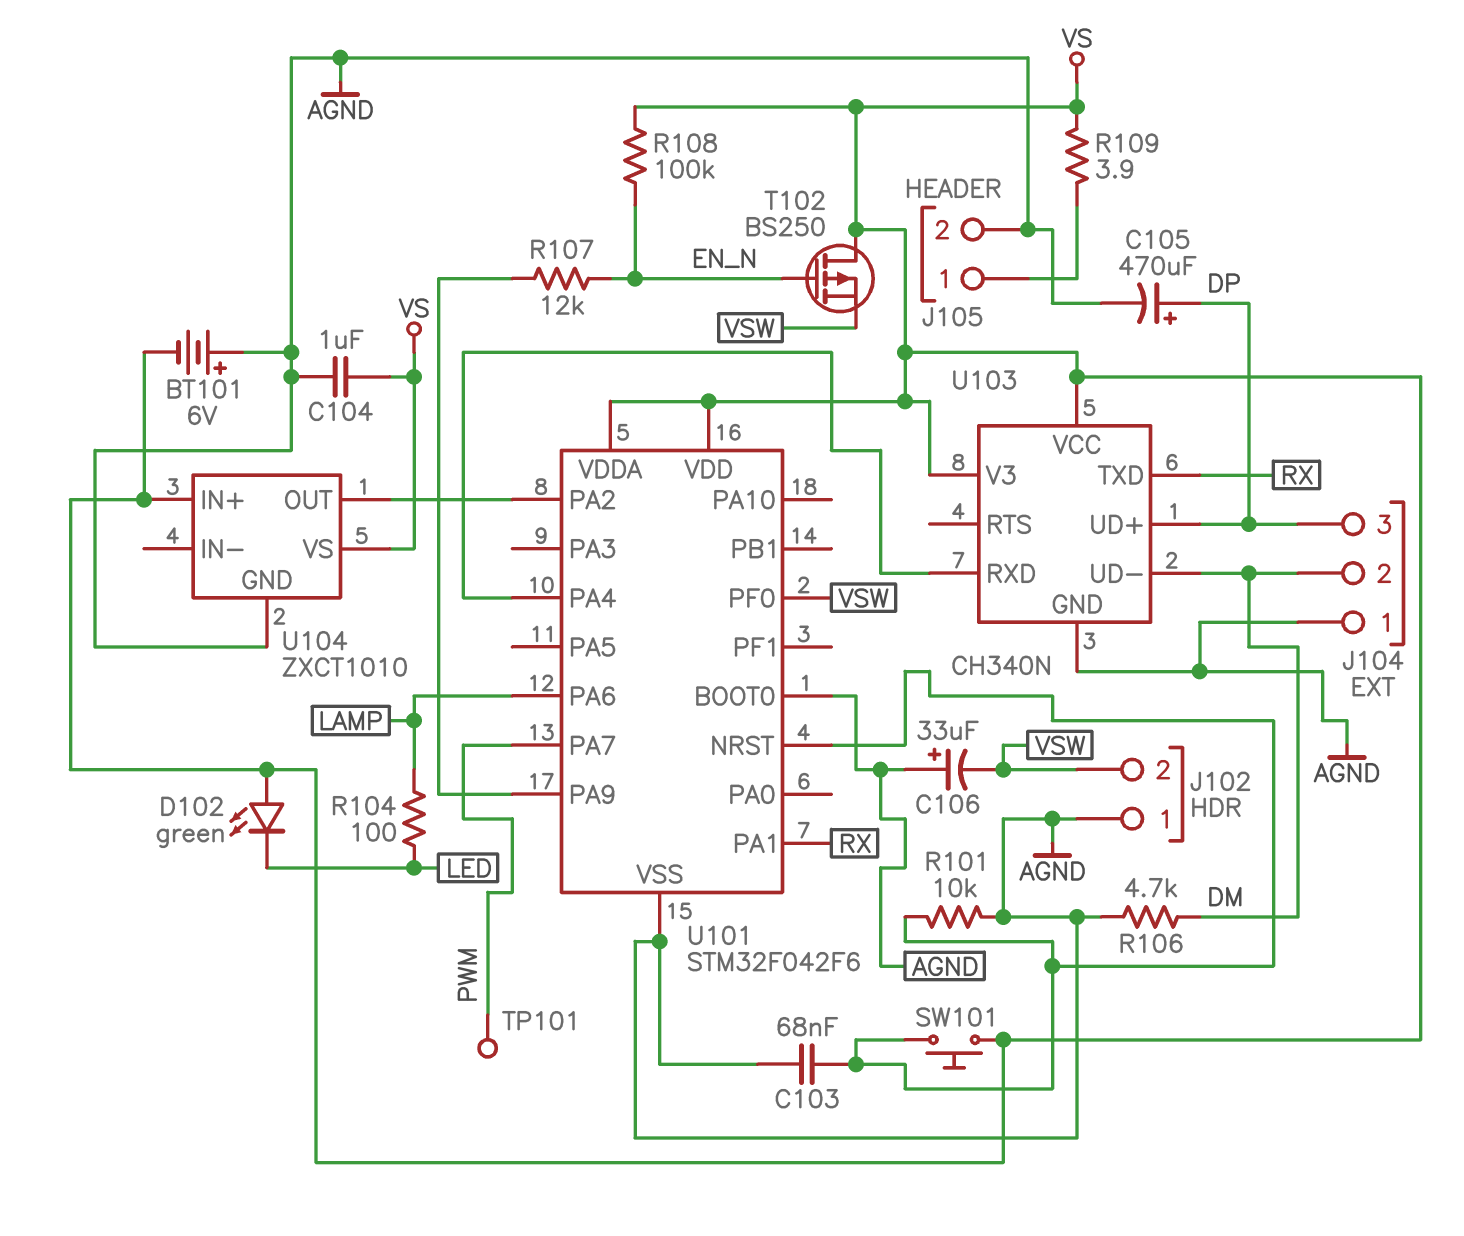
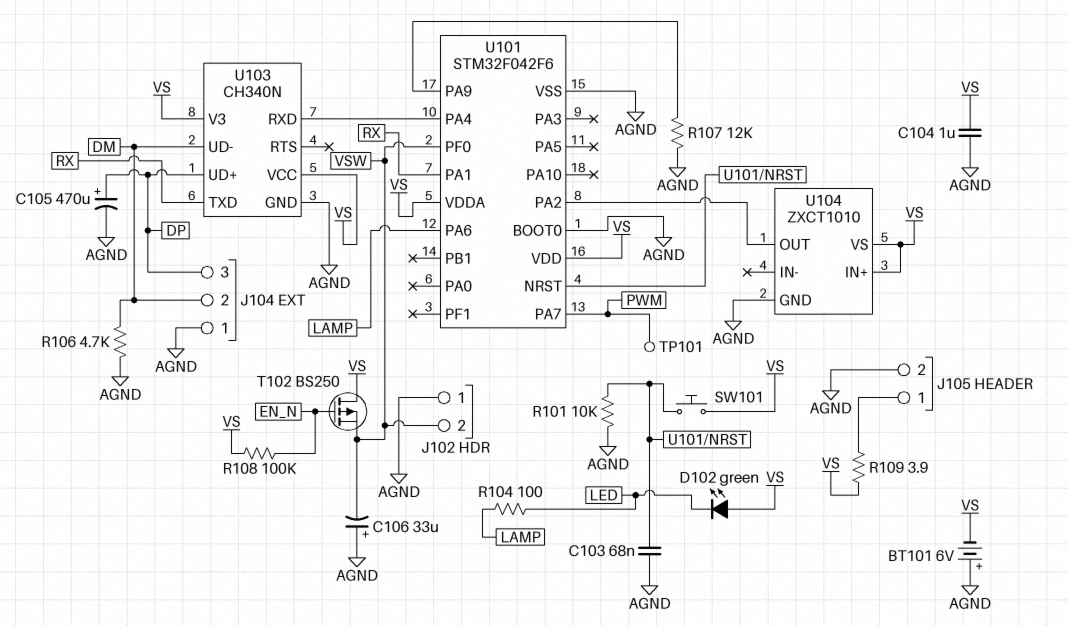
R107: 12k (EN_N, U101/PA9) -> 12k (AGND, U101/PA9)

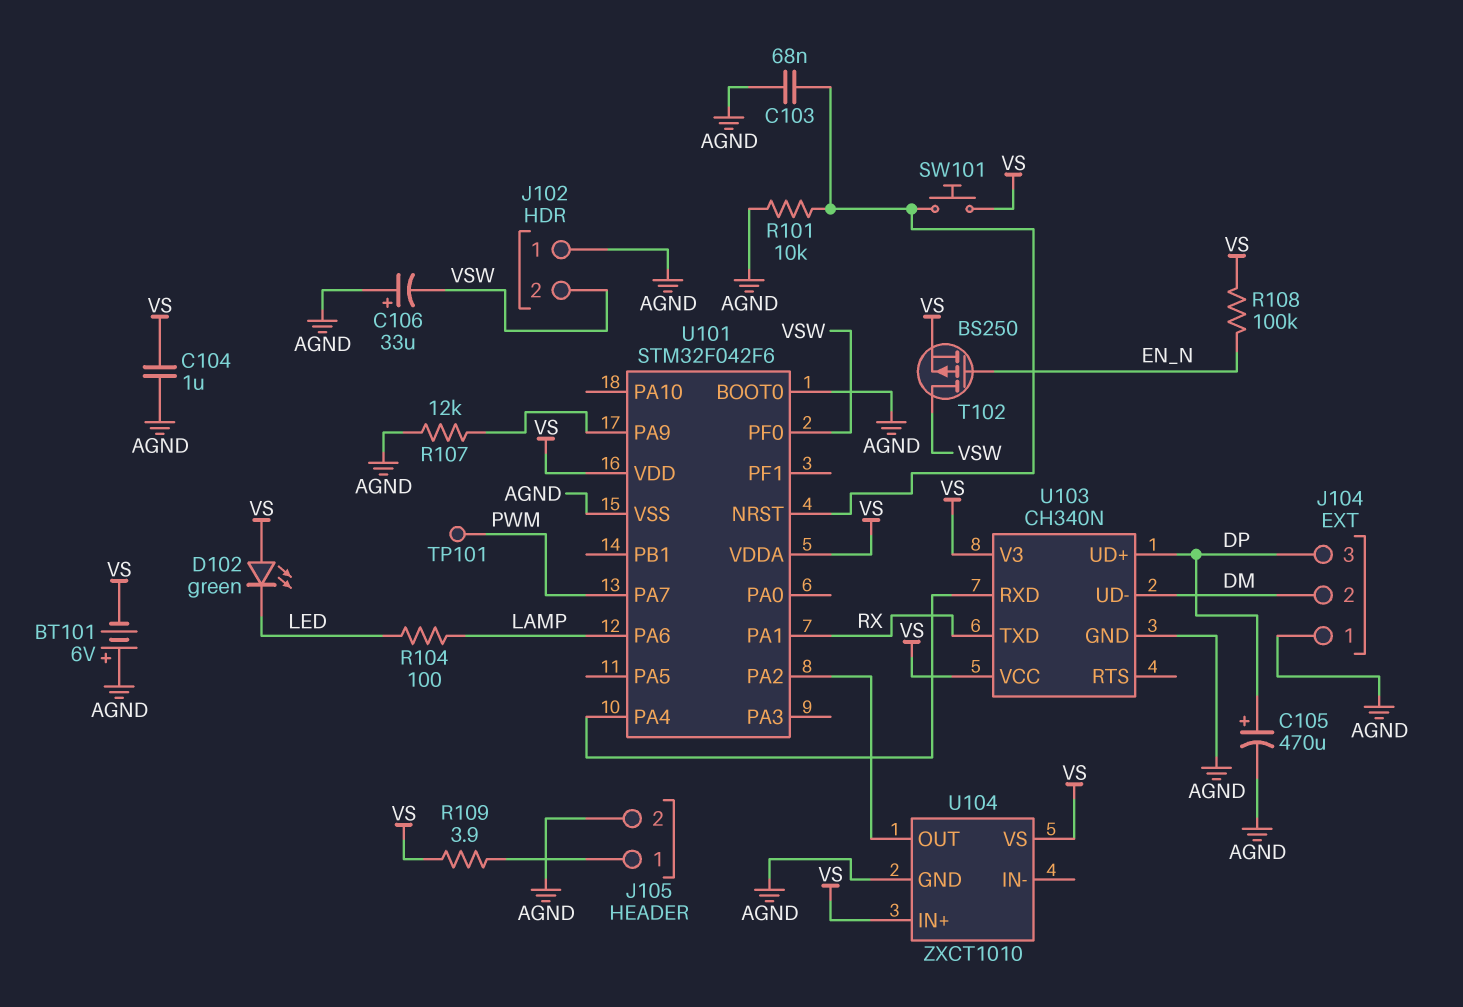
R106: 4.7k (AGND, DM) -> none
T102: PMOS BS250 (G EN_N, D VS, S VSW) -> PMOS BS250 (G EN_N, D VSW, S VS)

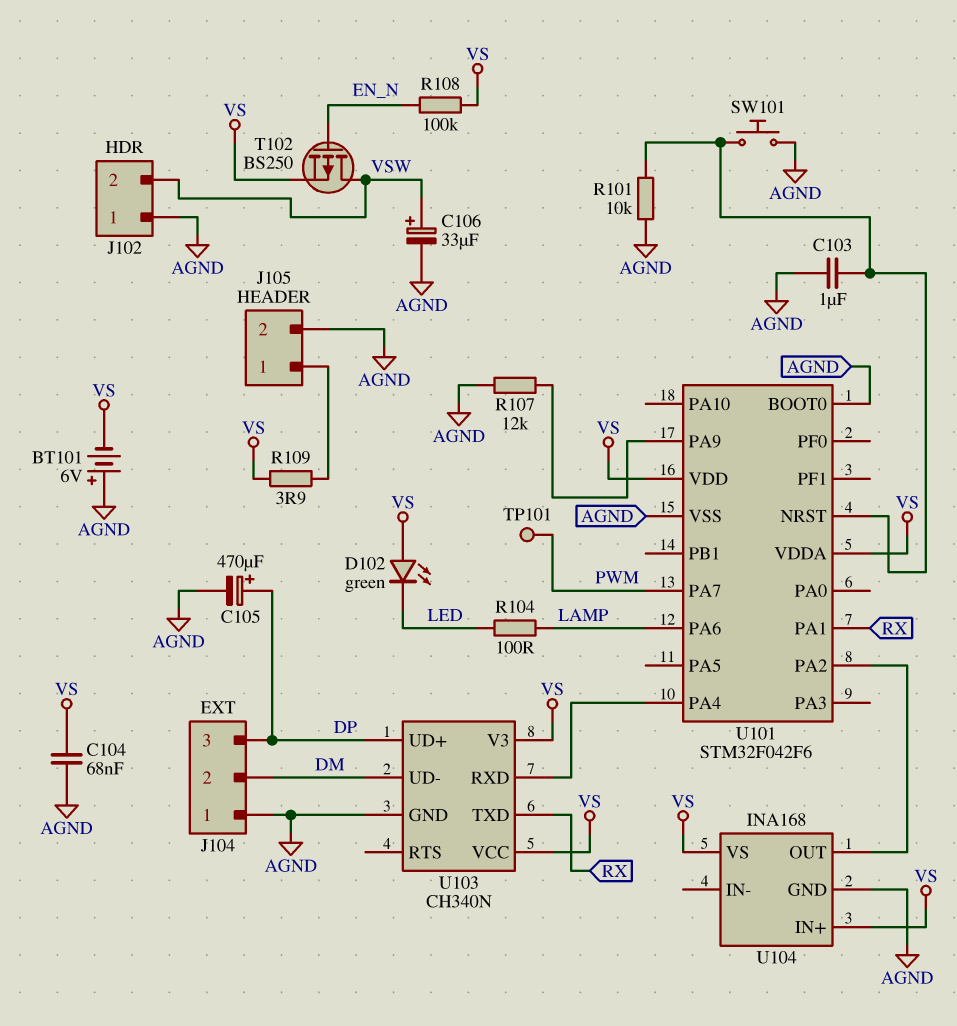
C103: 68nF (AGND, U101/NRST) -> 1uF (AGND, U101/NRST)
C104: 1uF (AGND, VS) -> 68nF (AGND, VS)
C106: 33uF (plus AGND, minus VSW) -> 33uF (plus VSW, minus AGND)
SW101: button (U101/NRST, VS) -> button (AGND, U101/NRST)
U101 pin PF0: VSW -> none
U104: ZXCT1010 -> INA168

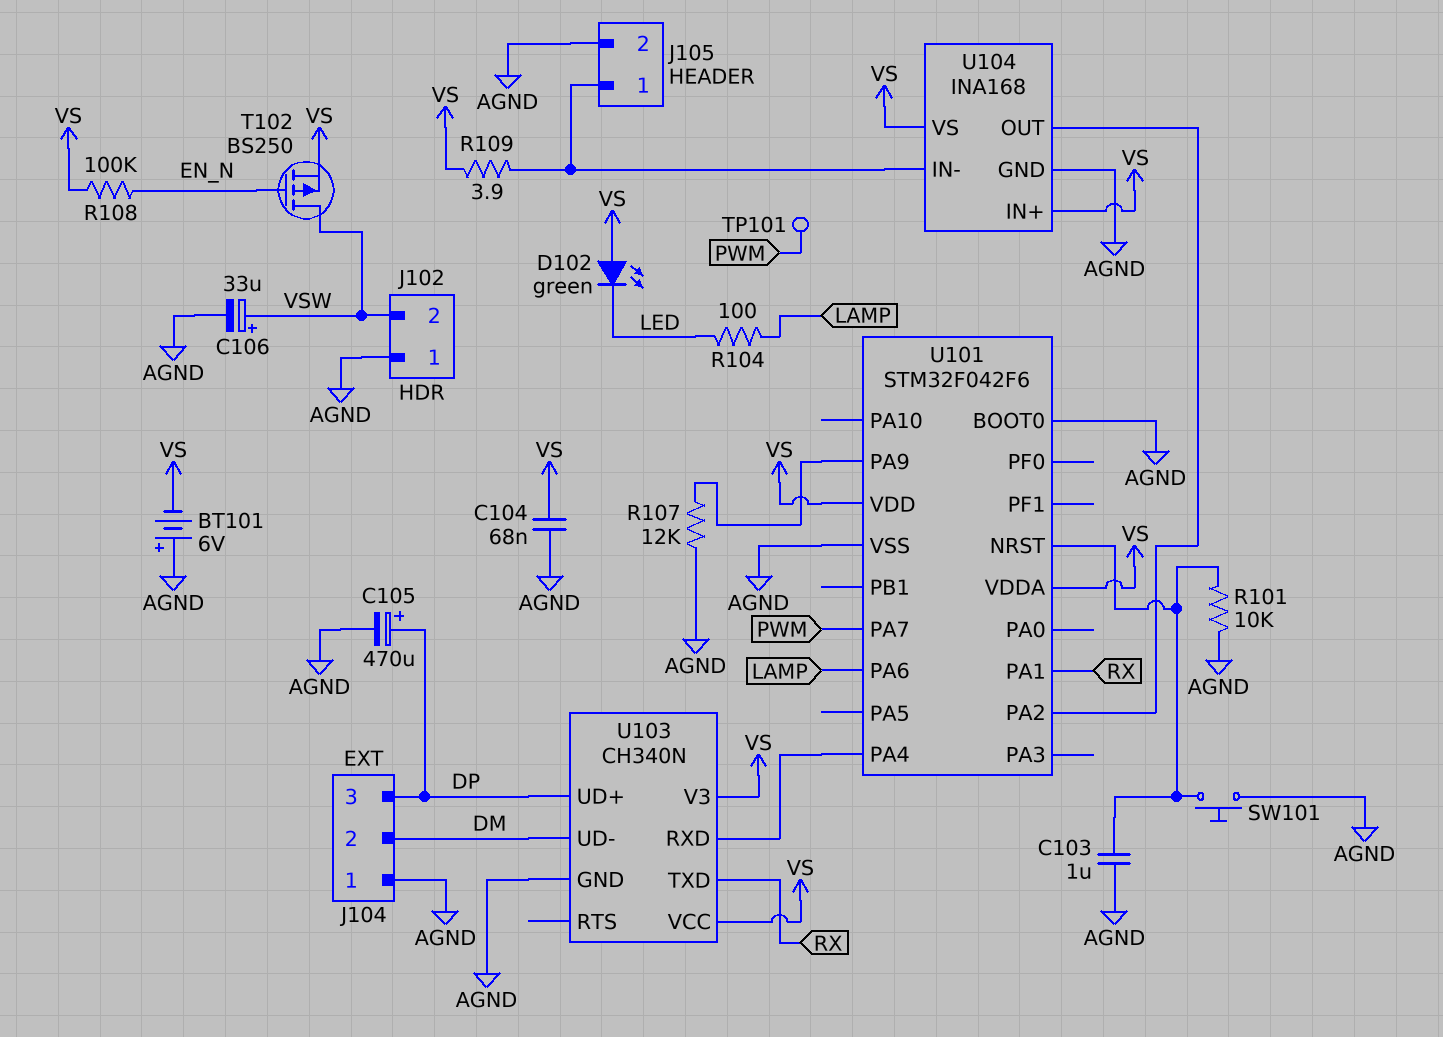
U104 pin IN-: none -> J105/1

